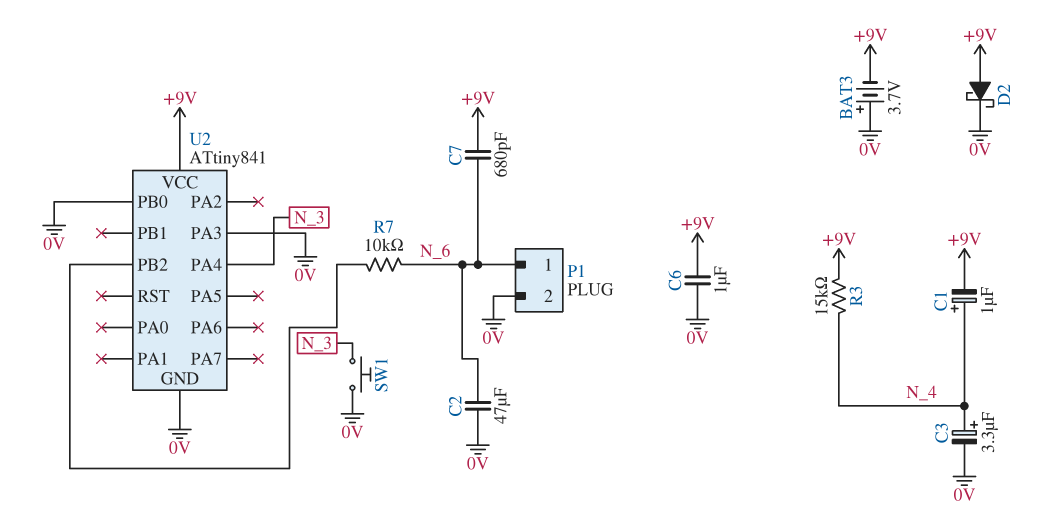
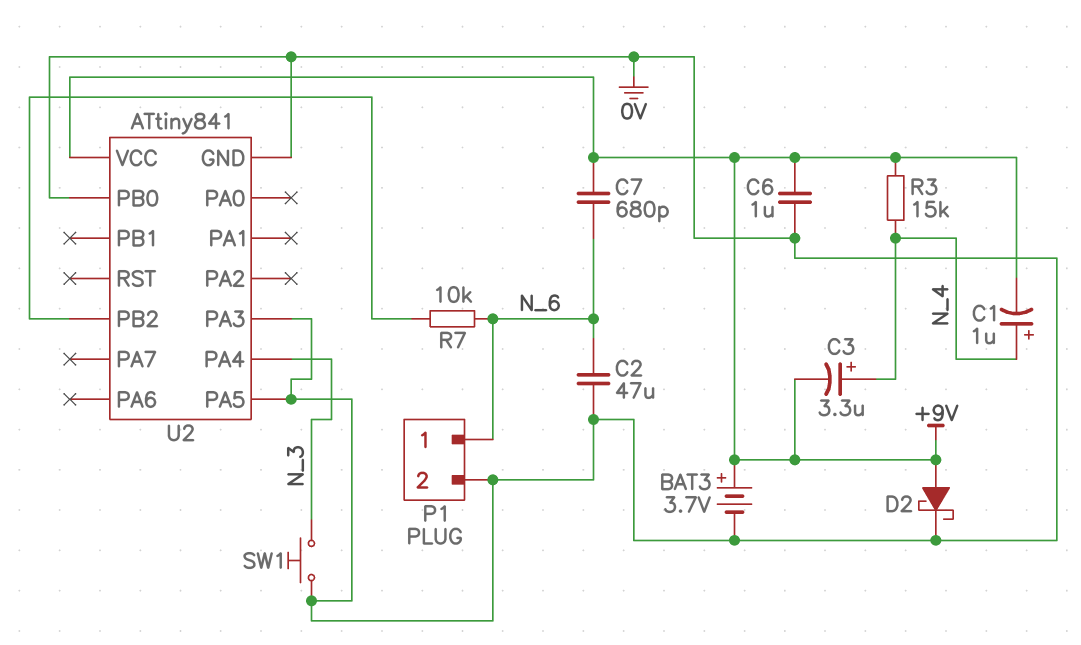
BAT3: 3.7V (plus 0V, minus +9V) -> 3.7V (plus +9V, minus 0V)
C3: 3.3uF (plus N_4, minus 0V) -> 3.3uF (plus N_4, minus +9V)
U2 pin PA5: none -> 0V

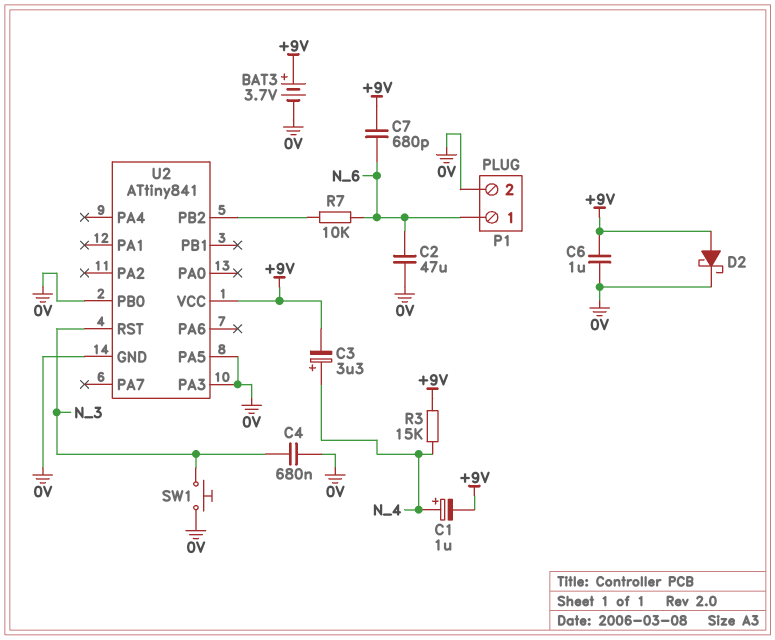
C4: none -> 680nF (0V, N_3)
U2 pin PA4: N_3 -> none
U2 pin RST: none -> N_3

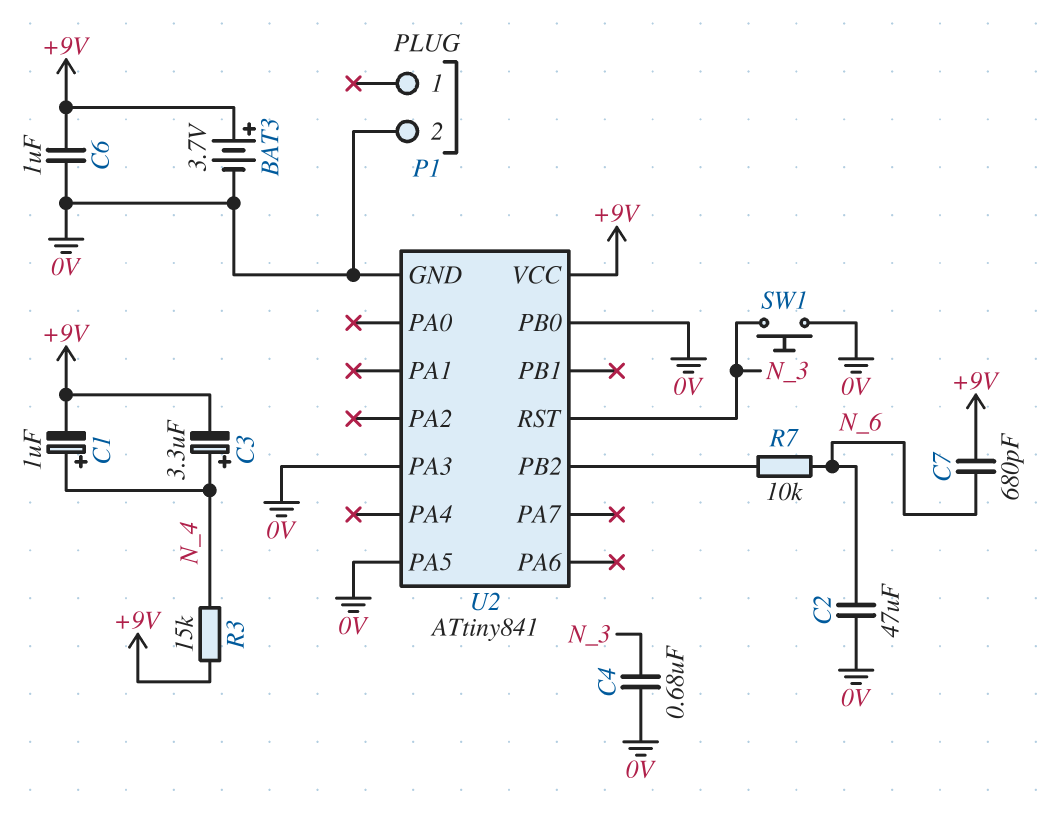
D2: schottky (A +9V, K 0V) -> none
P1 pin 1: N_6 -> none

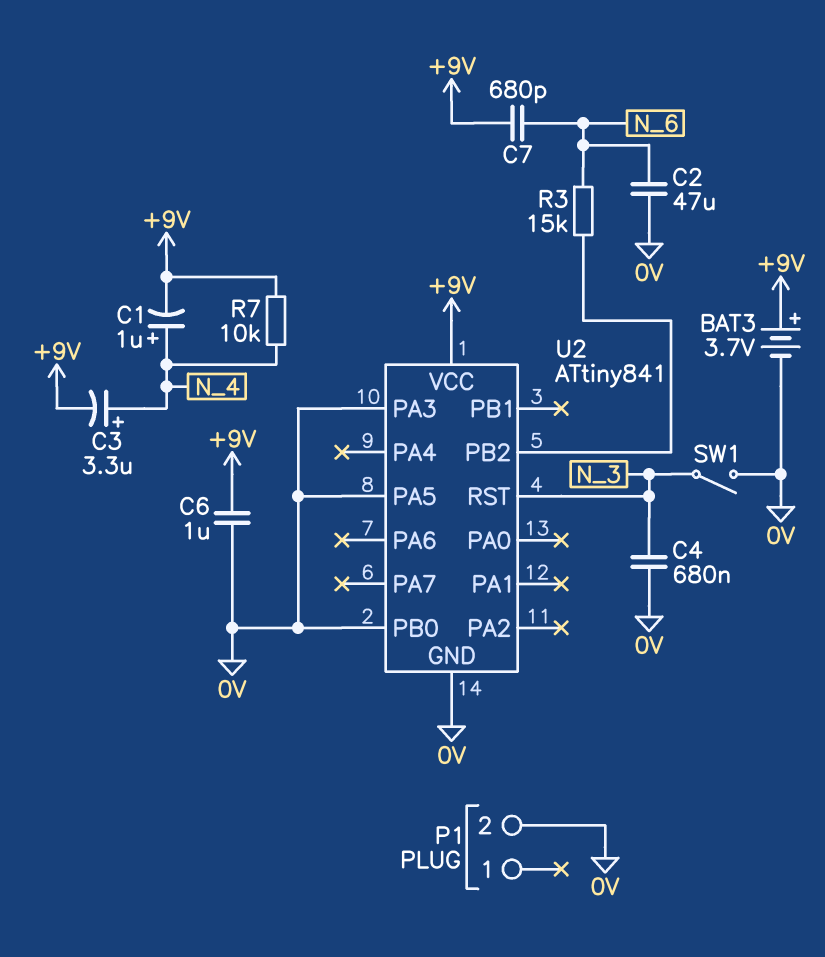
R3: 15k (+9V, N_4) -> 15k (N_6, U2/PB2)
R7: 10k (N_6, U2/PB2) -> 10k (+9V, N_4)
SW1: button (0V, N_3) -> switch (0V, N_3)

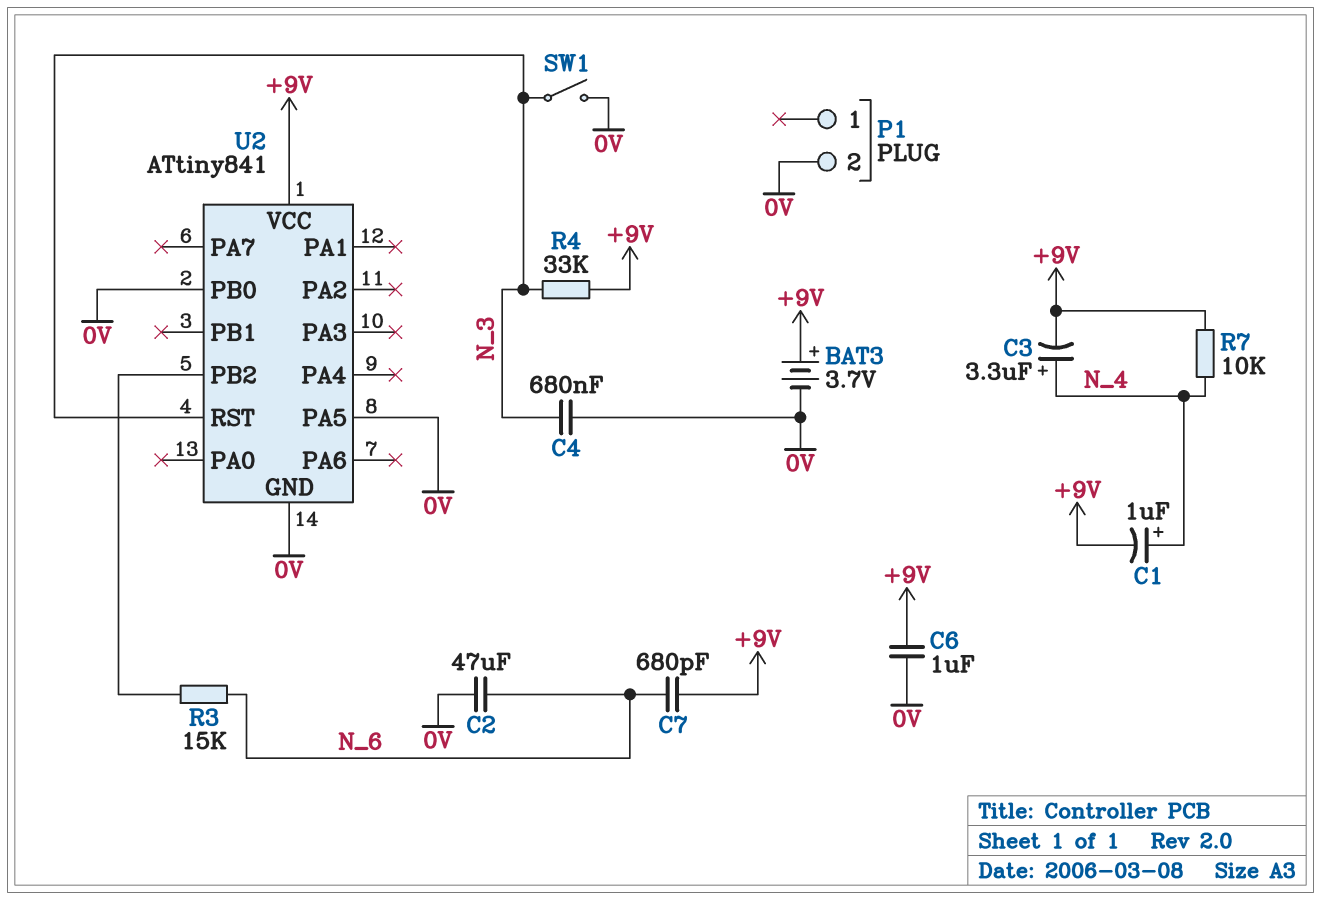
R4: none -> 33k (+9V, N_3)
U2 pin PA3: 0V -> none

